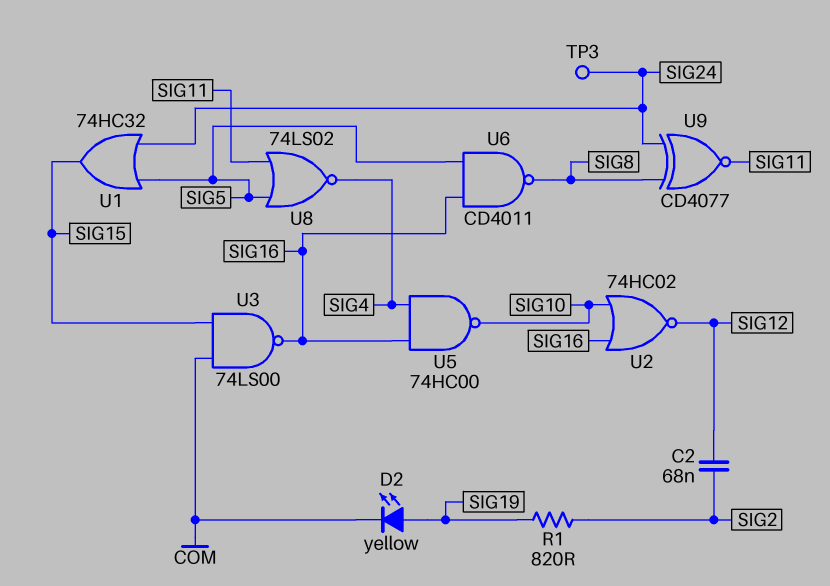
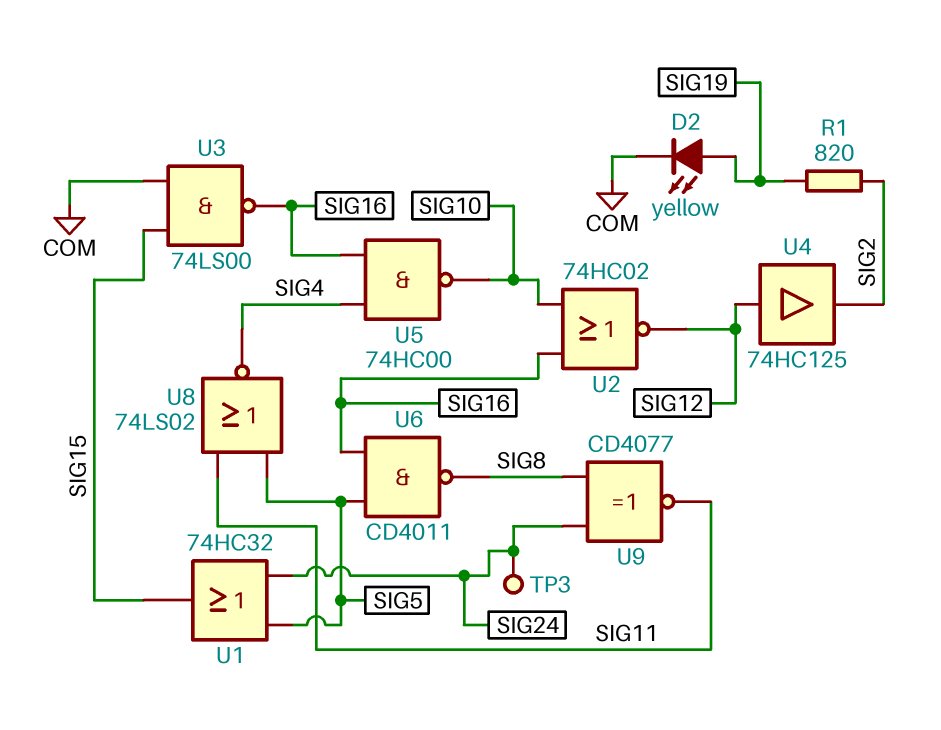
C2: 68nF (SIG2, SIG12) -> none
U4: none -> buffer 74HC125 (in SIG12, out SIG2)

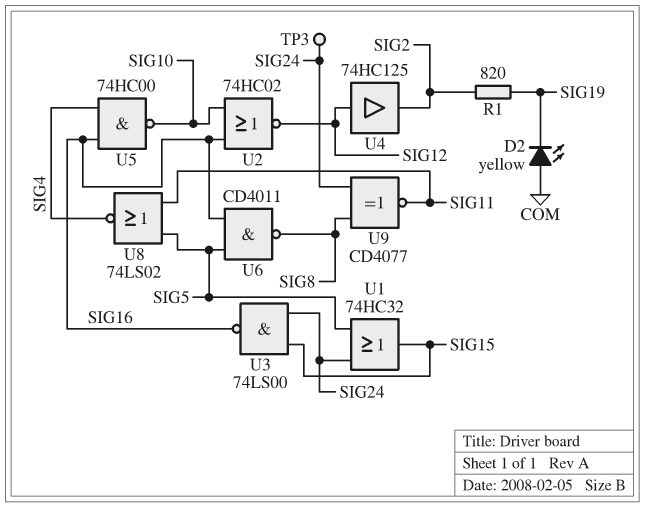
D2: LED yellow (A SIG19, K COM) -> LED yellow (A COM, K SIG19)
U3: NAND 74LS00 (in COM, in SIG15, out SIG16) -> NAND 74LS00 (in SIG15, in SIG24, out SIG16)

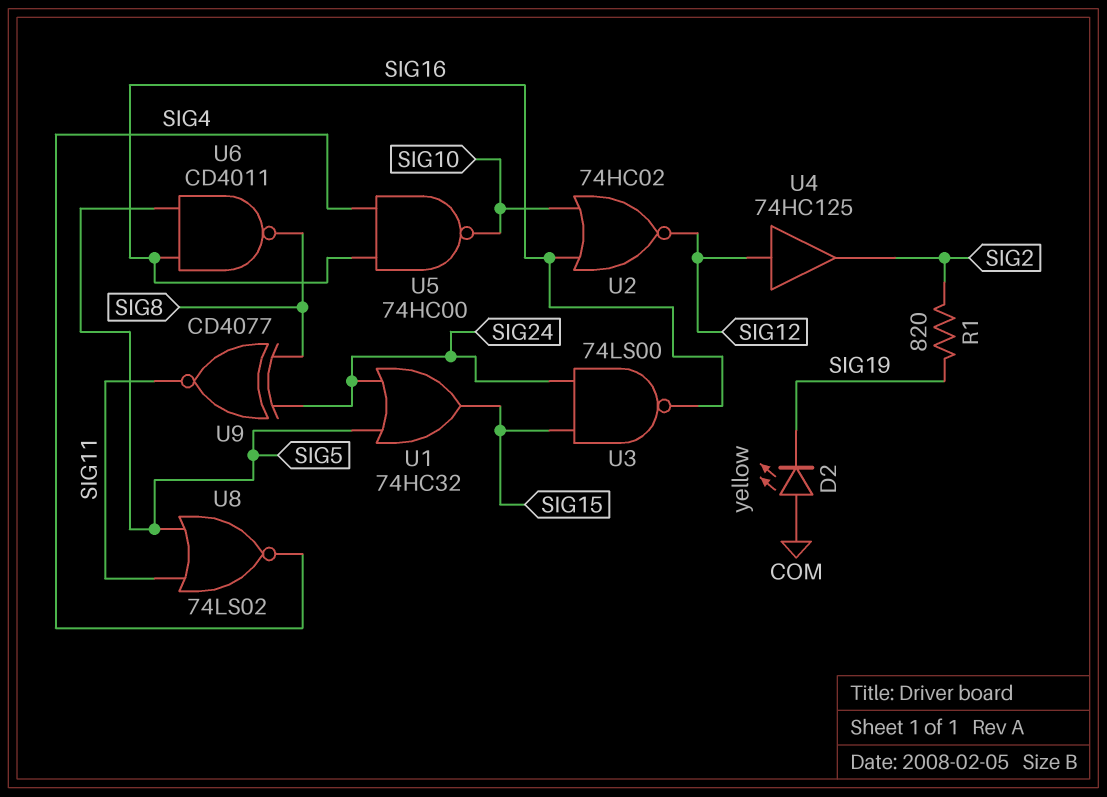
TP3: test point (SIG24) -> none

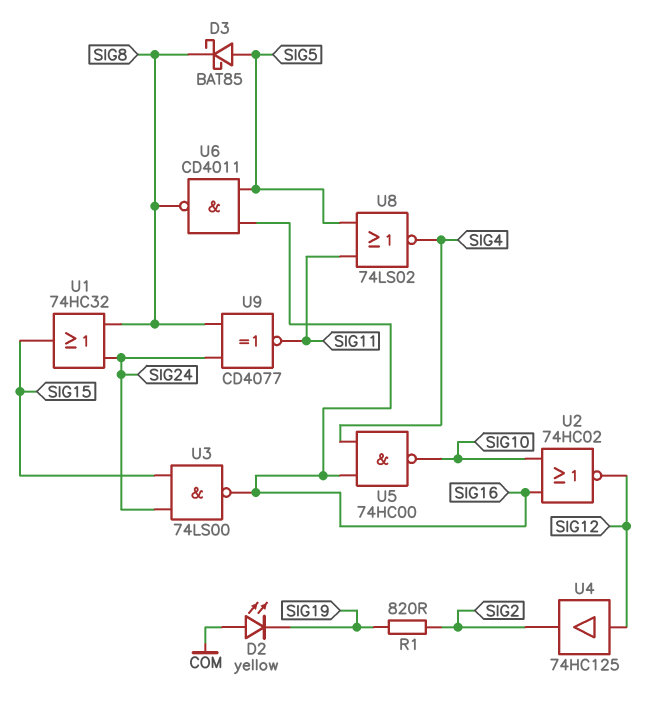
D3: none -> schottky BAT85 (A SIG5, K SIG8)
U1: OR 74HC32 (in SIG5, in SIG24, out SIG15) -> OR 74HC32 (in SIG8, in SIG24, out SIG15)

